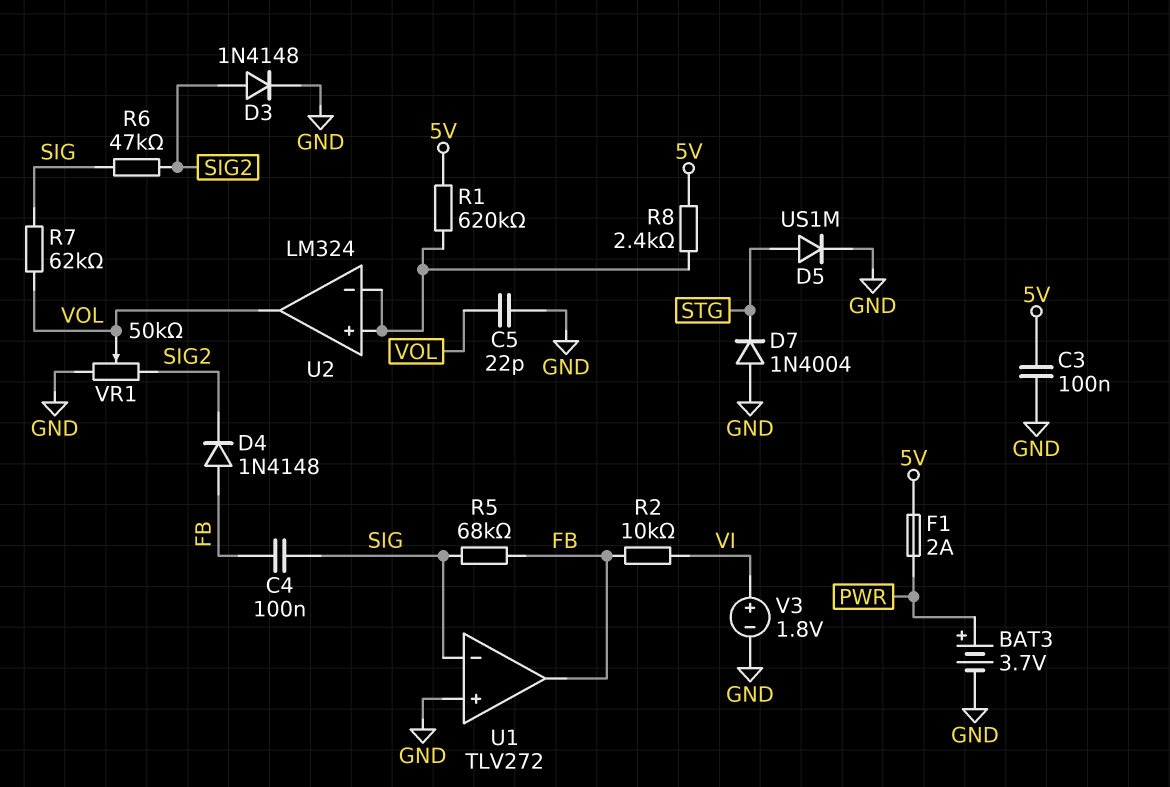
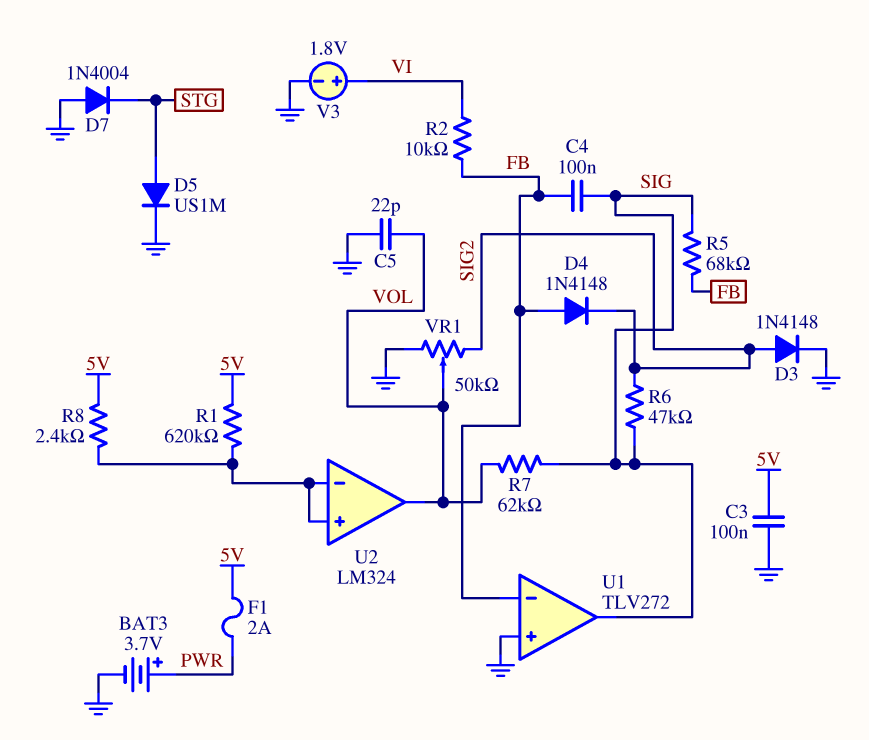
U1 pin in-: SIG -> FB
U1 pin out: FB -> SIG

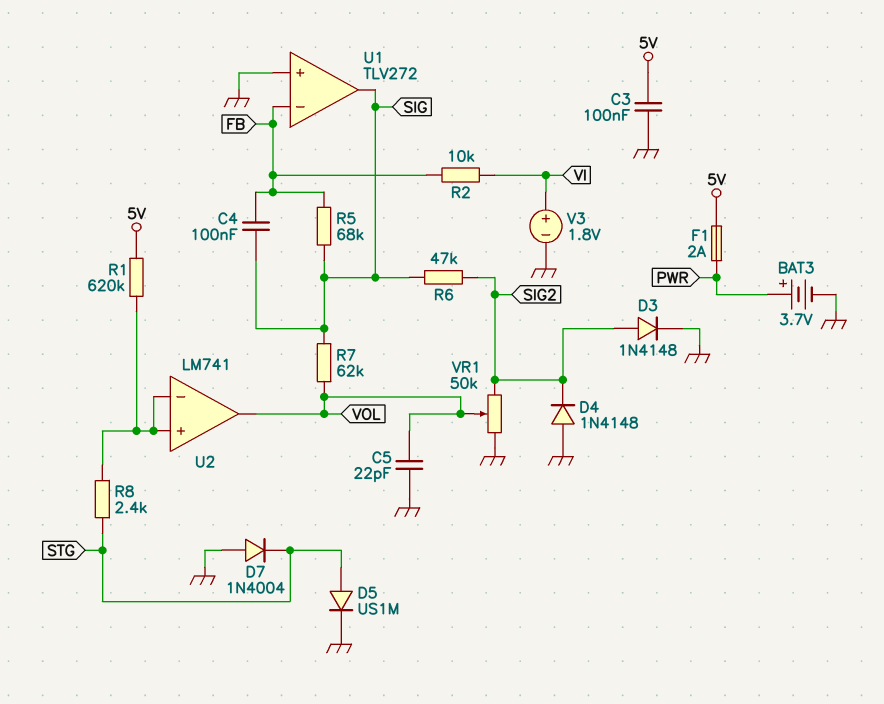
D4: diode 1N4148 (A FB, K SIG2) -> diode 1N4148 (A GND, K SIG2)
R8: 2.4k (5V, U2/in+) -> 2.4k (STG, U2/in+)
U2: LM324 -> LM741

